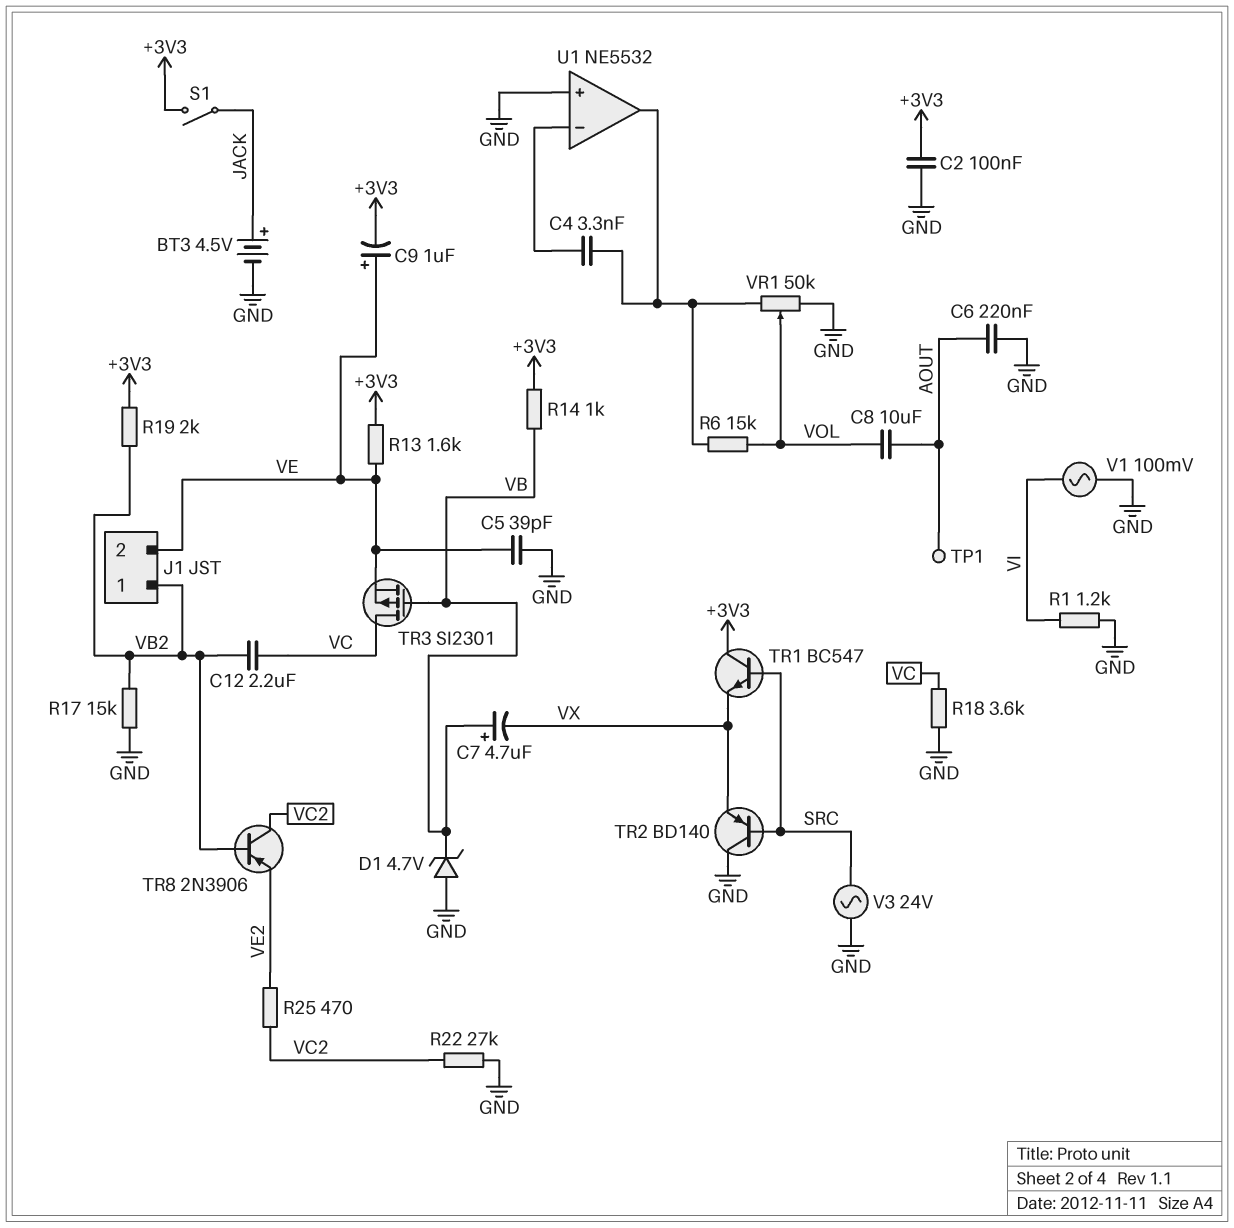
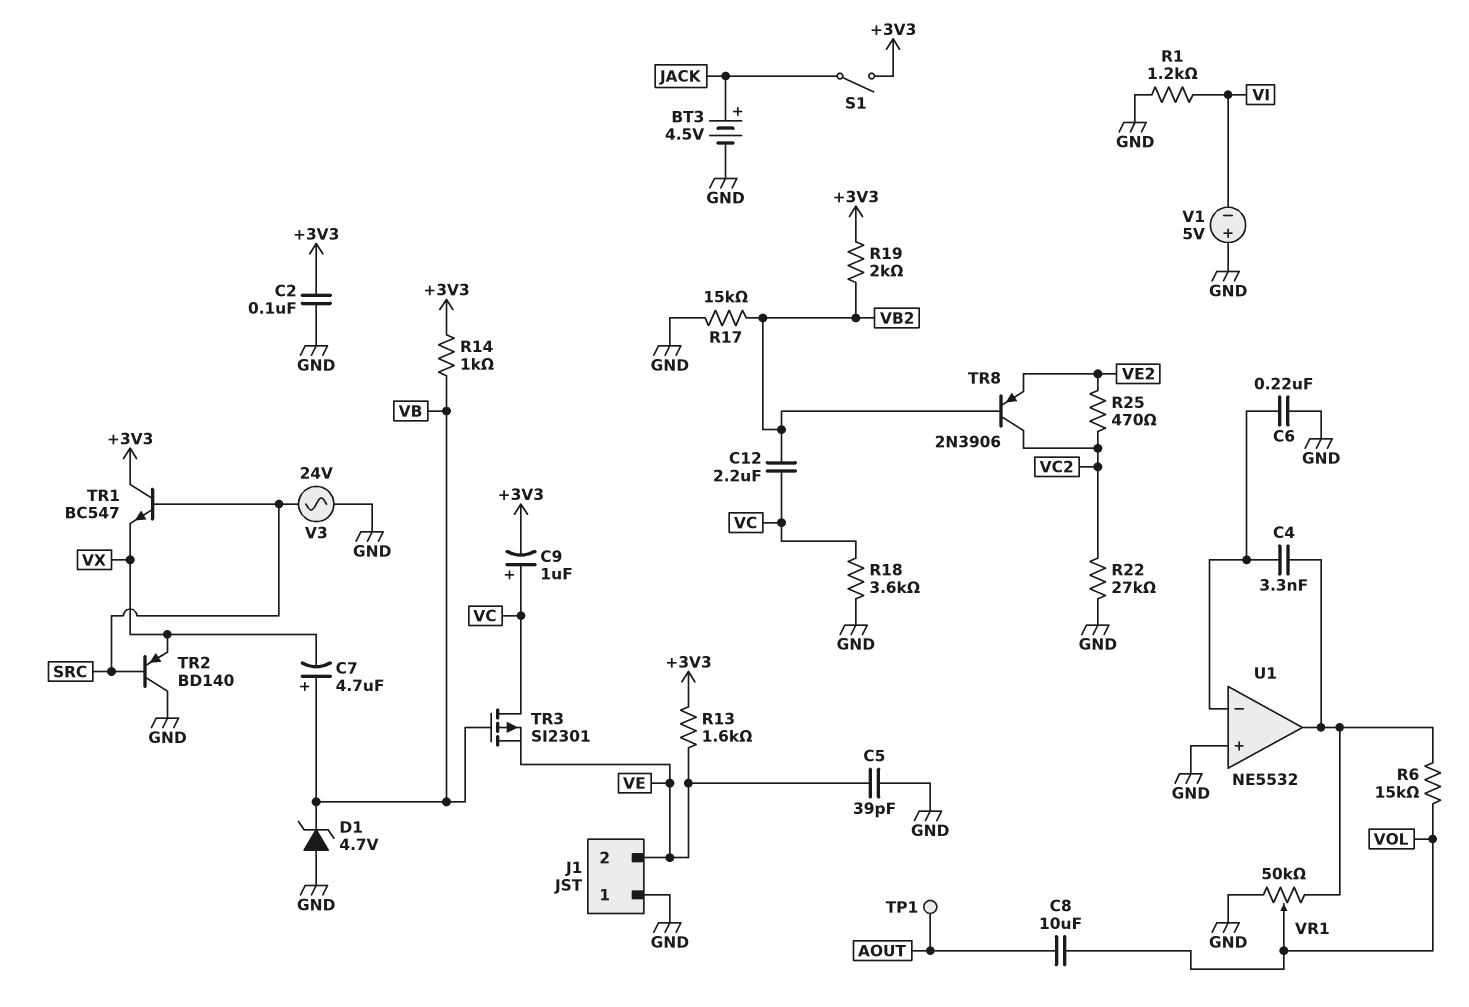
C6: 220nF (AOUT, GND) -> 220nF (GND, U1/in-)
C9: 1uF (plus VE, minus +3V3) -> 1uF (plus VC, minus +3V3)
J1 pin 1: VB2 -> GND
V1: AC 100mV (GND, VI) -> 5V (plus GND, minus VI)

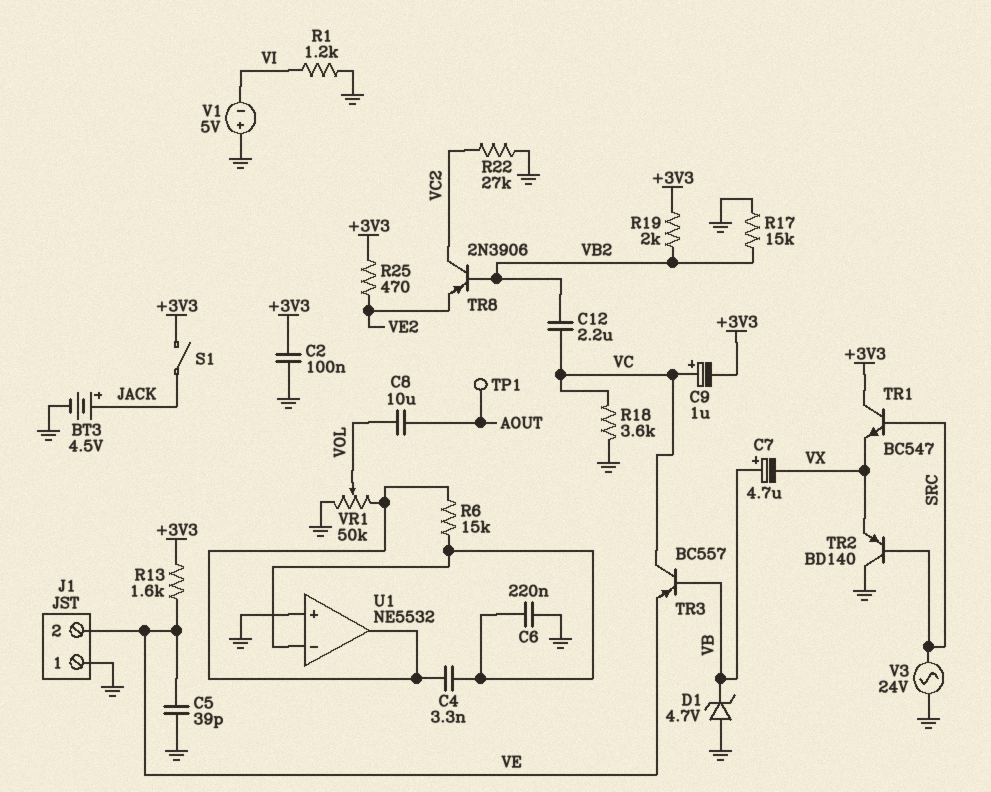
R6: 15k (U1/out, VOL) -> 15k (U1/in-, U1/out)
R14: 1k (+3V3, VB) -> none
R25: 470 (VC2, VE2) -> 470 (+3V3, VE2)
TR3: PMOS SI2301 (G VB, D VC, S VE) -> PNP BC557 (B VB, C VC, E VE)

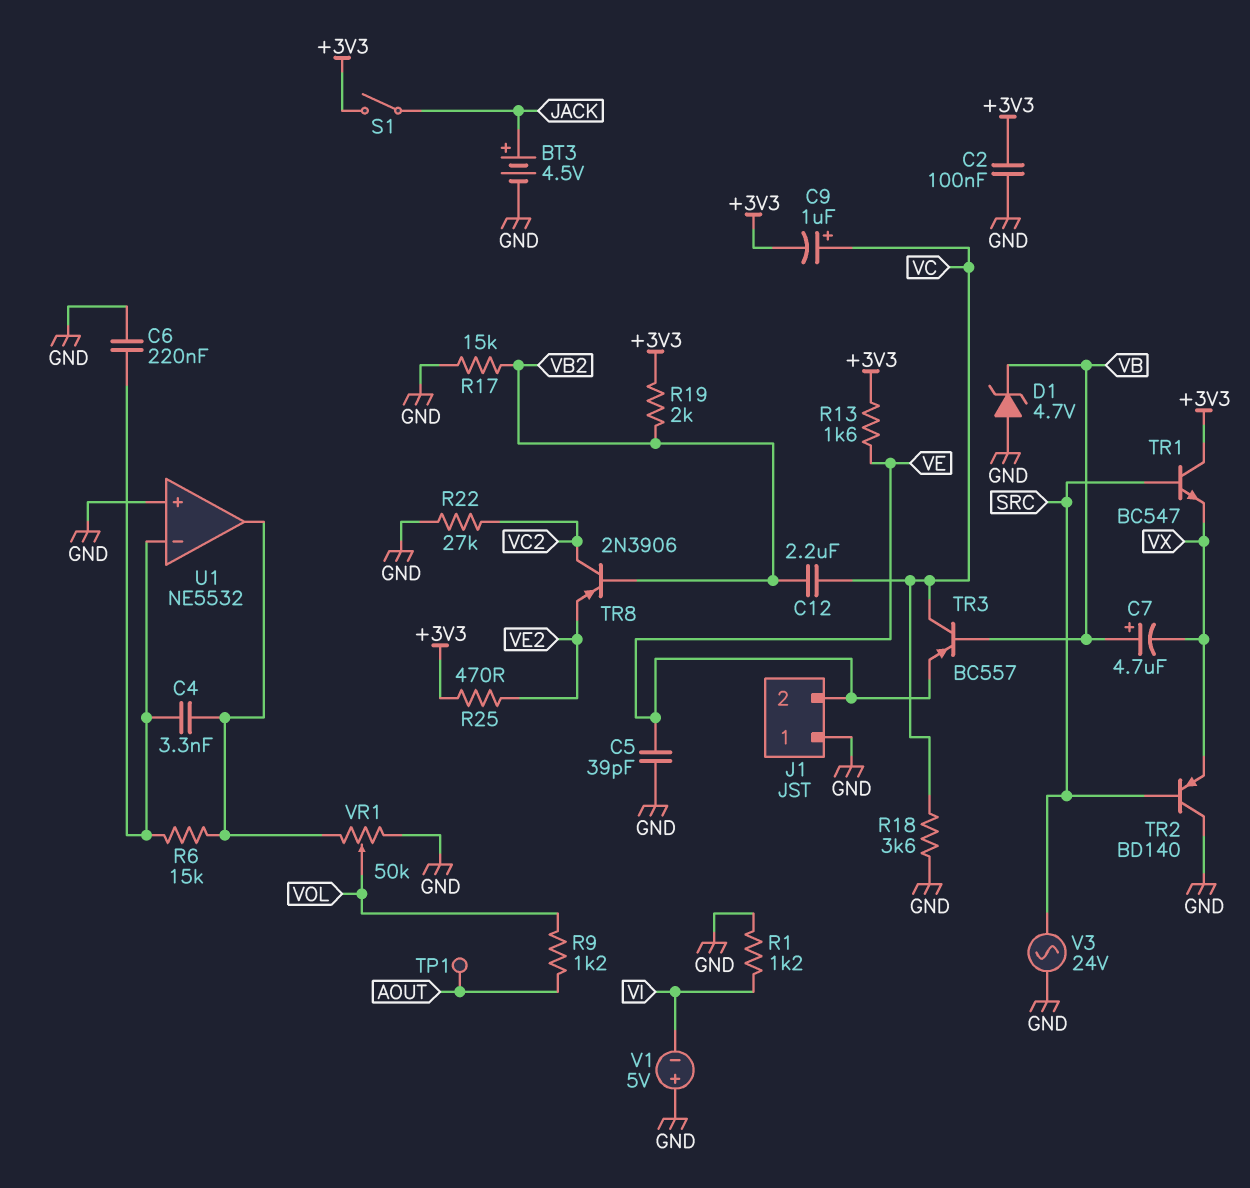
C8: 10uF (AOUT, VOL) -> none
R9: none -> 1.2k (AOUT, VOL)

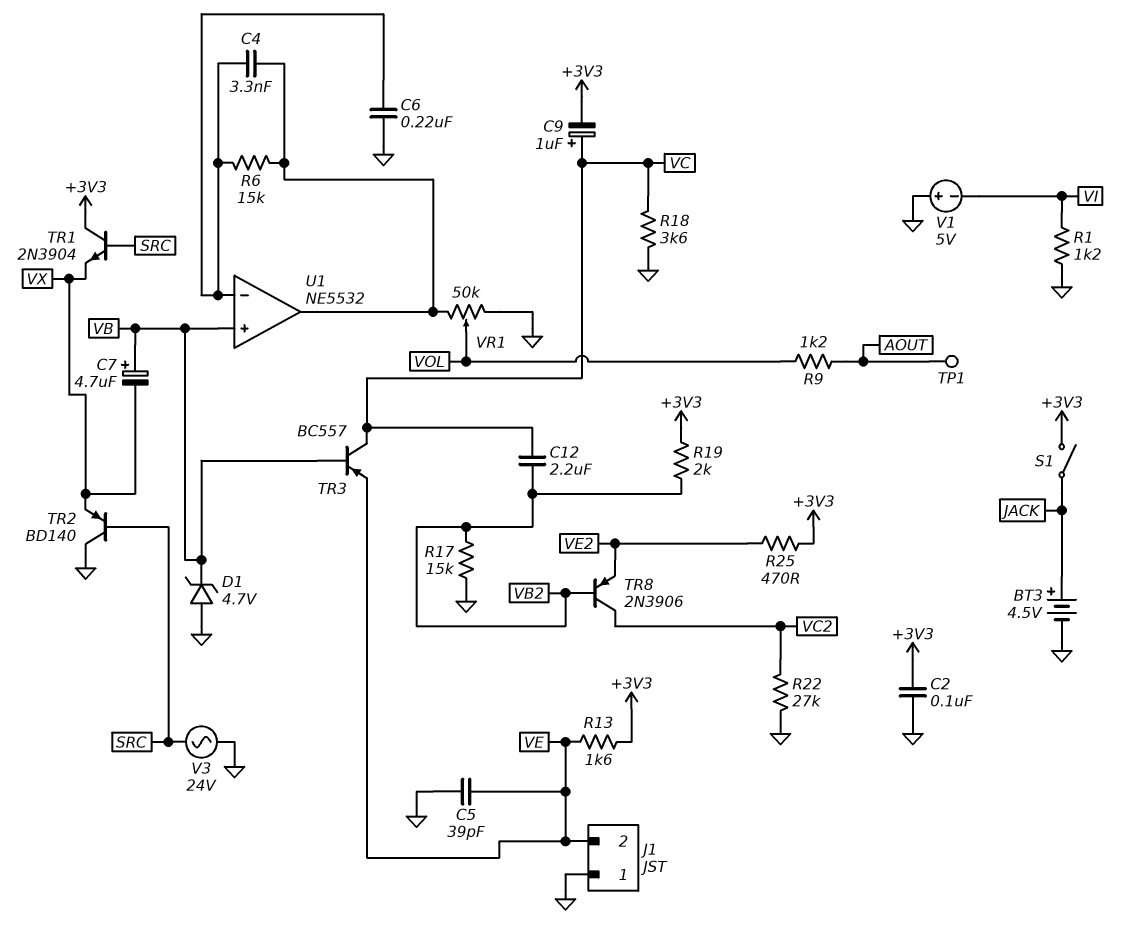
TR1: NPN BC547 (B SRC, C +3V3, E VX) -> NPN 2N3904 (B SRC, C +3V3, E VX)
U1 pin in+: GND -> VB

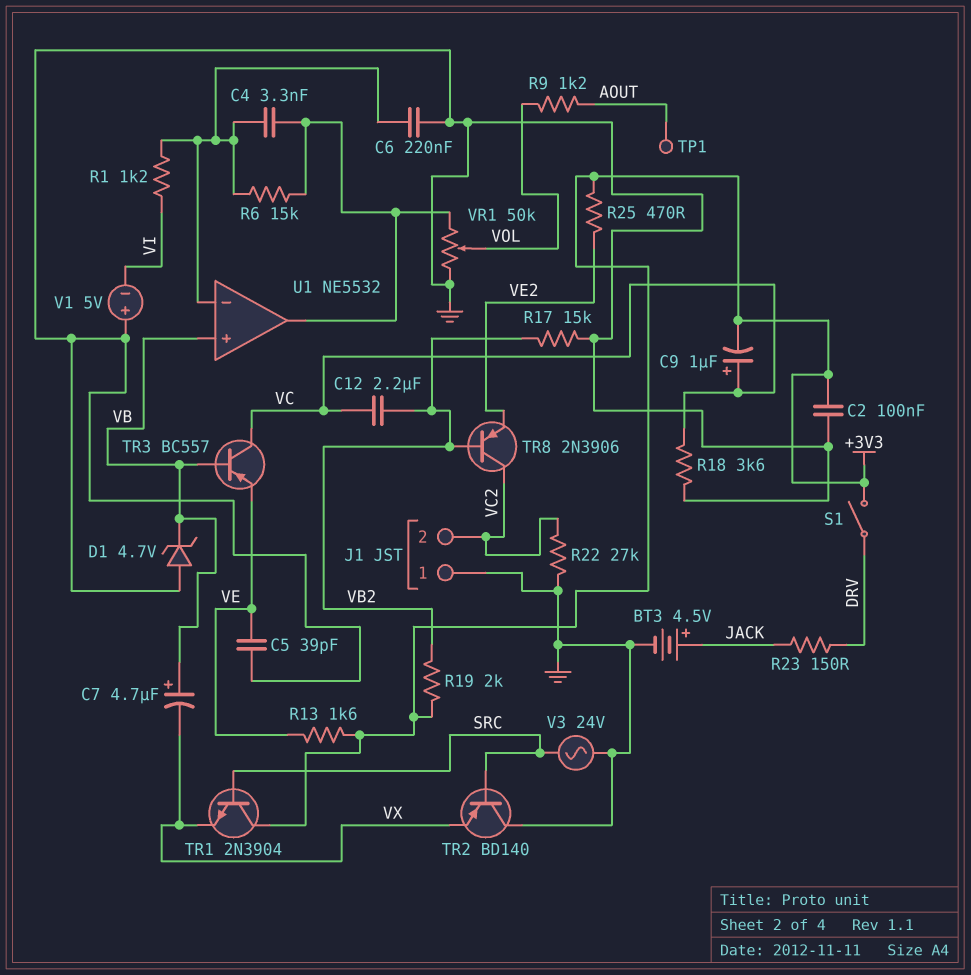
J1 pin 2: VE -> VC2
R1: 1.2k (GND, VI) -> 1.2k (U1/in-, VI)
R23: none -> 150 (DRV, JACK)
S1: switch (+3V3, JACK) -> switch (+3V3, DRV)

